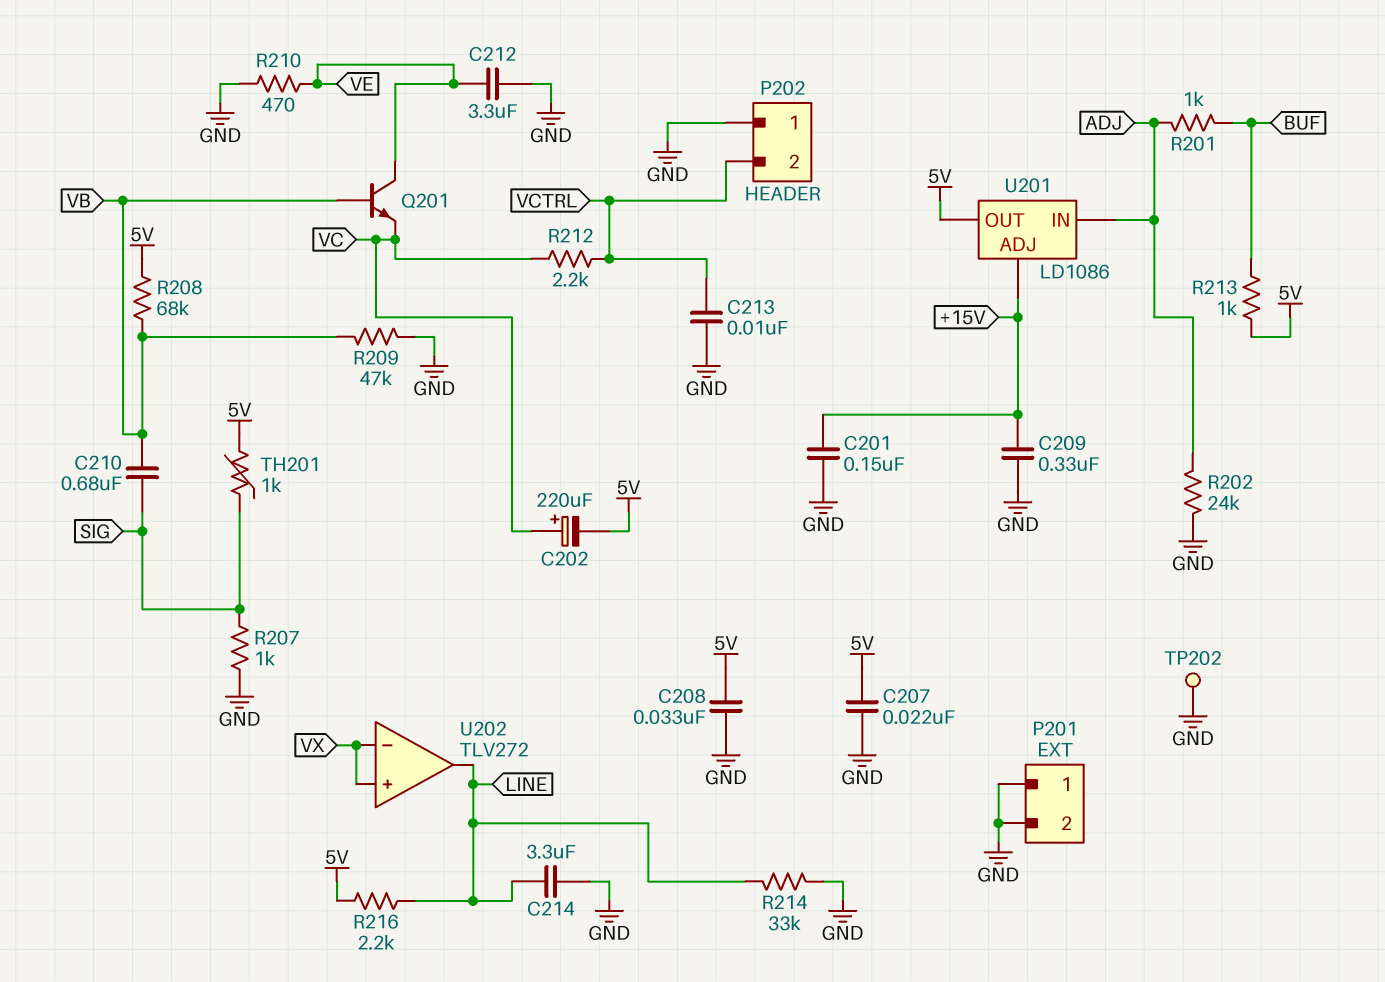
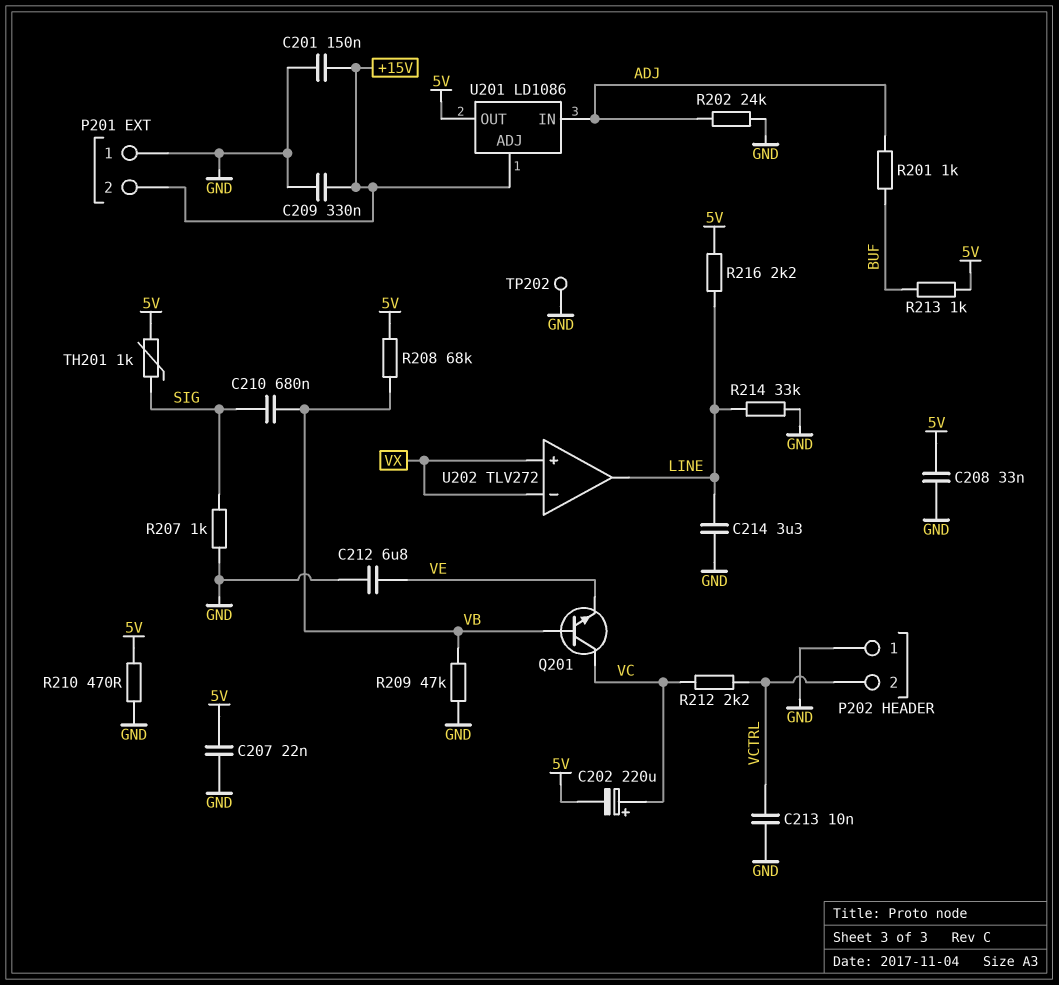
C212: 3.3uF (GND, VE) -> 6.8uF (GND, VE)
P201 pin 2: GND -> +15V
Q201: NPN (B VB, C VE, E VC) -> NPN (B VB, C VC, E VE)
R210: 470 (GND, VE) -> 470 (5V, GND)

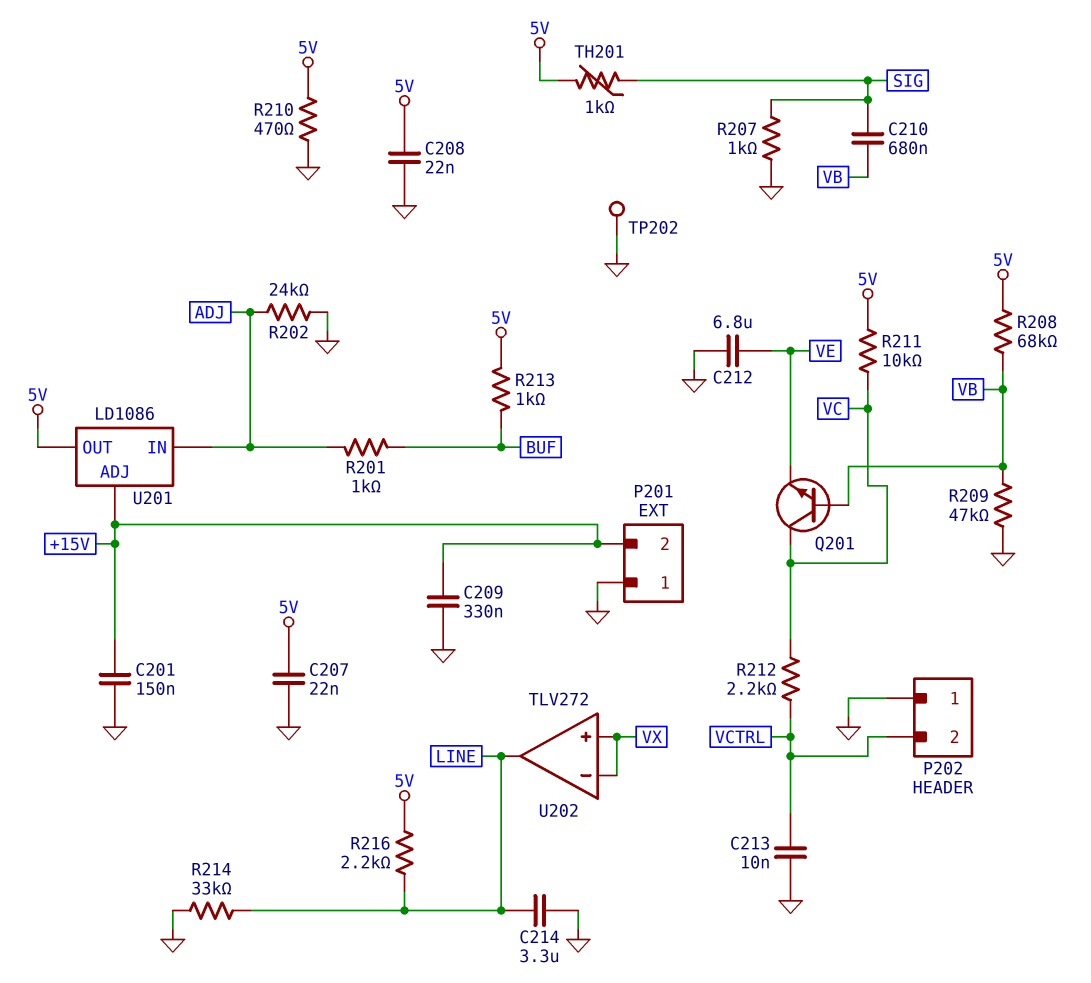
C202: 220uF (plus VC, minus 5V) -> none
C208: 33nF (5V, GND) -> 22nF (5V, GND)
R211: none -> 10k (5V, VC)

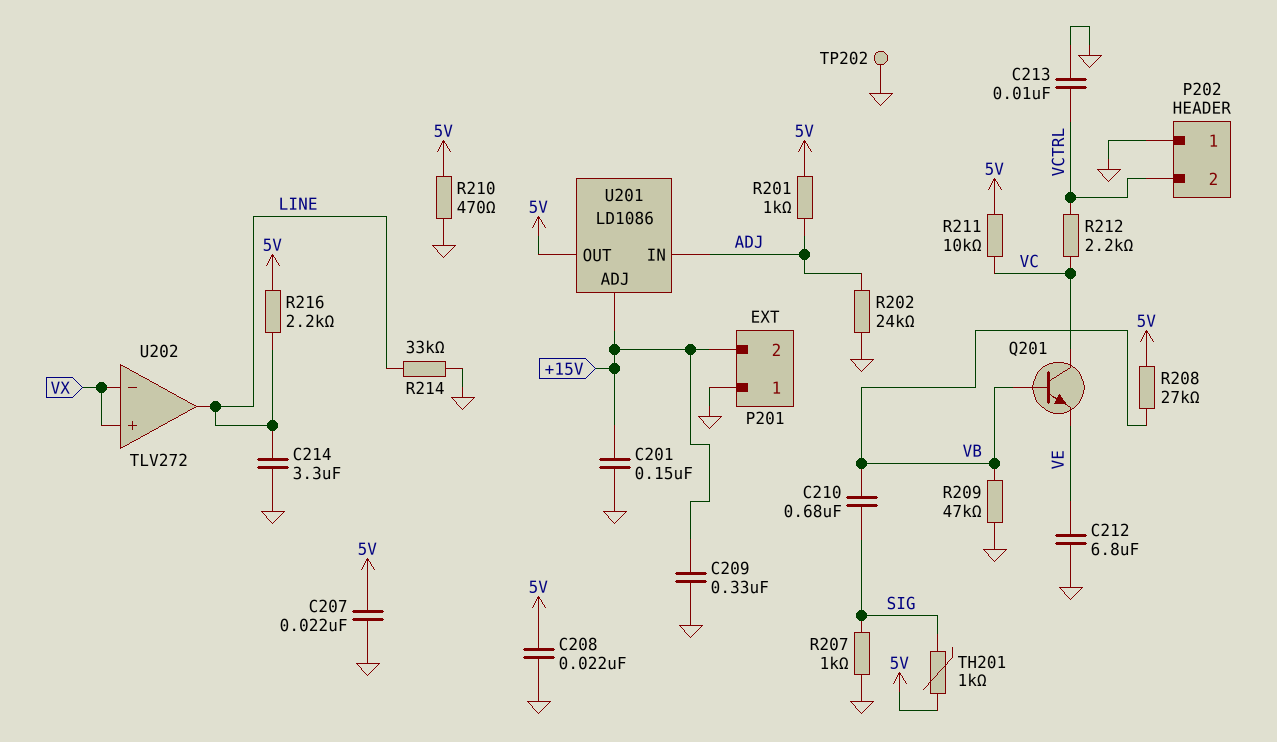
R201: 1k (ADJ, BUF) -> 1k (5V, ADJ)
R208: 68k (5V, VB) -> 27k (5V, VB)
R213: 1k (5V, BUF) -> none

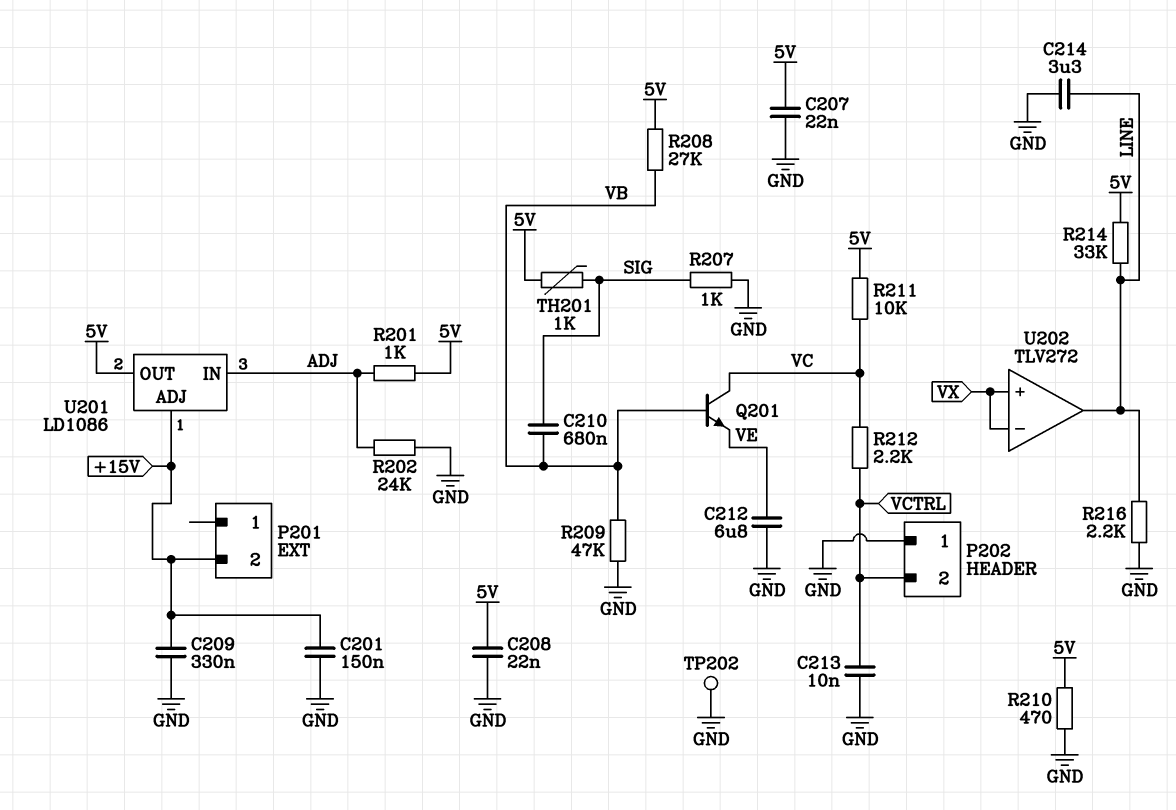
P201 pin 1: GND -> none
R214: 33k (GND, LINE) -> 33k (5V, LINE)
R216: 2.2k (5V, LINE) -> 2.2k (GND, LINE)

